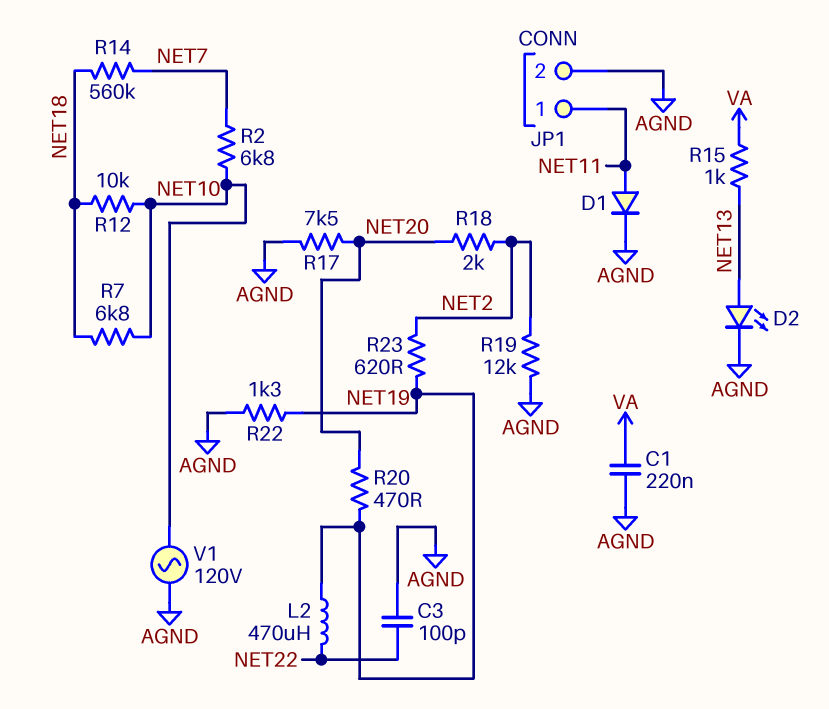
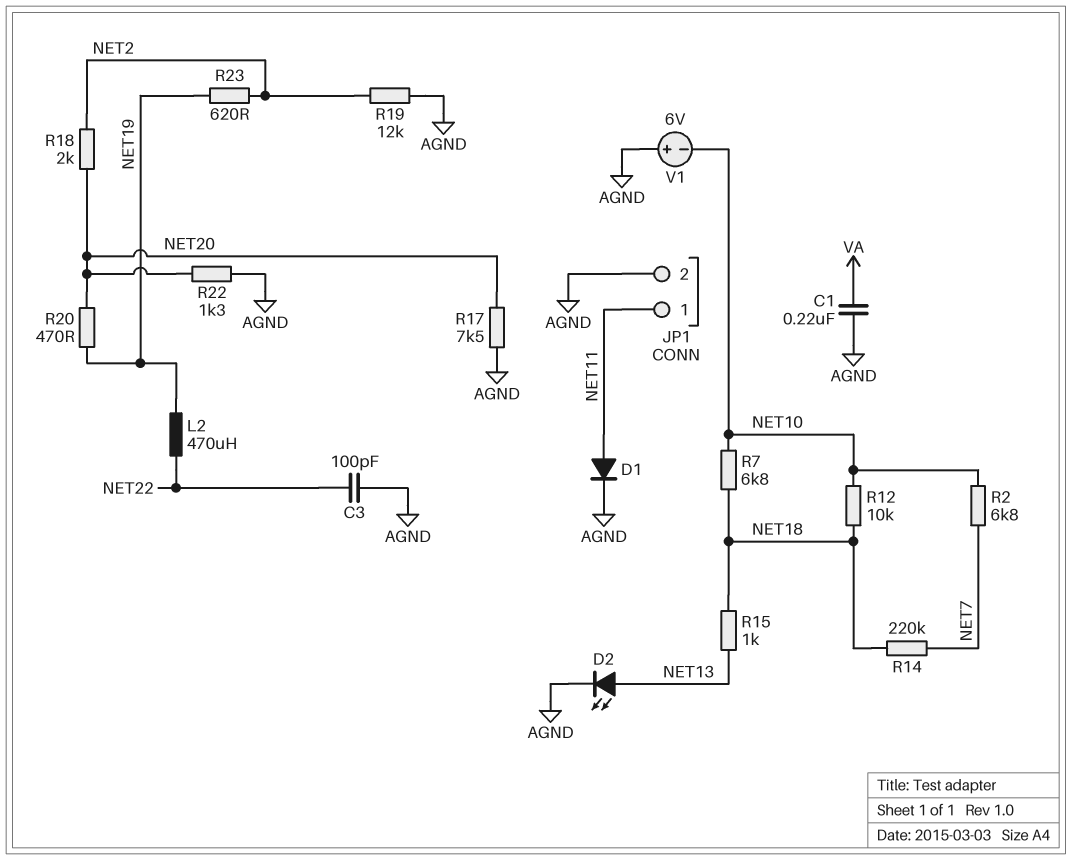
R14: 560k (NET7, NET18) -> 220k (NET7, NET18)
R15: 1k (NET13, VA) -> 1k (NET13, NET18)
R22: 1.3k (AGND, NET19) -> 1.3k (AGND, NET20)
V1: AC 120V (AGND, NET10) -> 6V (plus AGND, minus NET10)

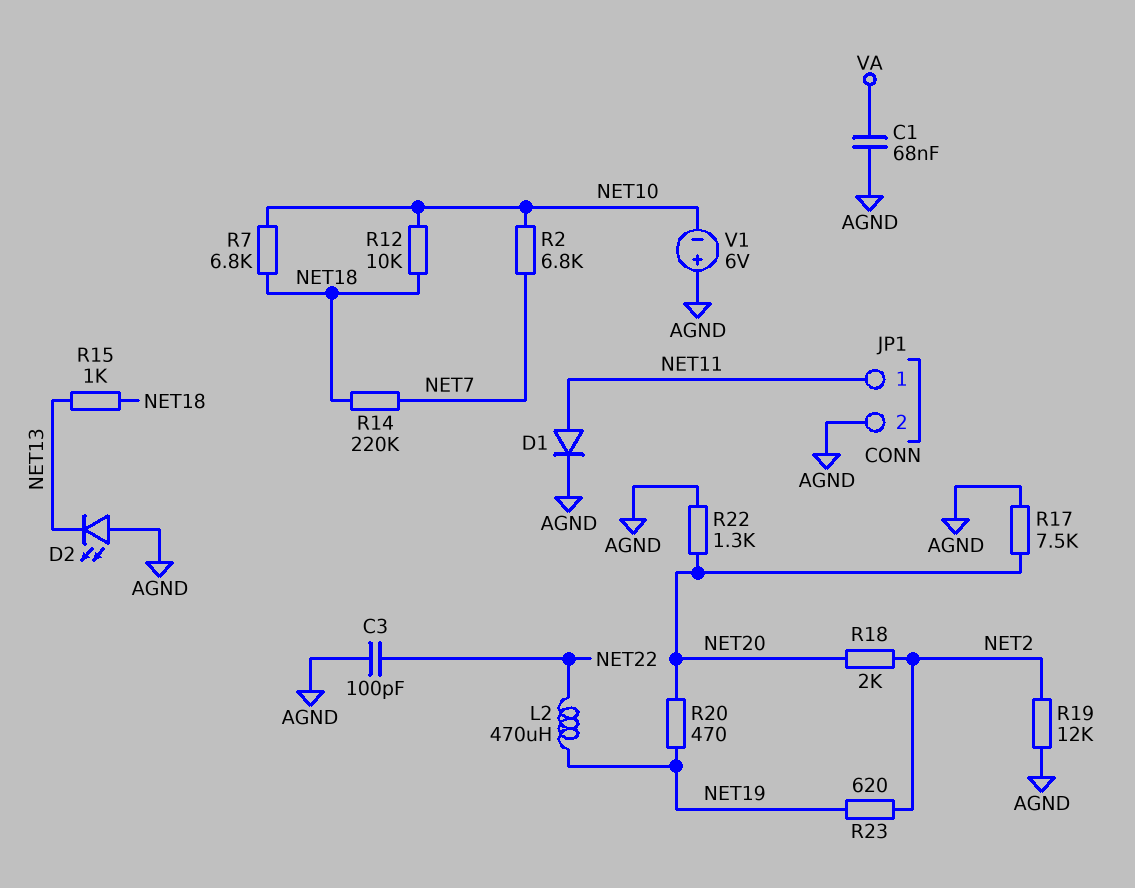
C1: 220nF (AGND, VA) -> 68nF (AGND, VA)
D2: LED (A NET13, K AGND) -> LED (A AGND, K NET13)

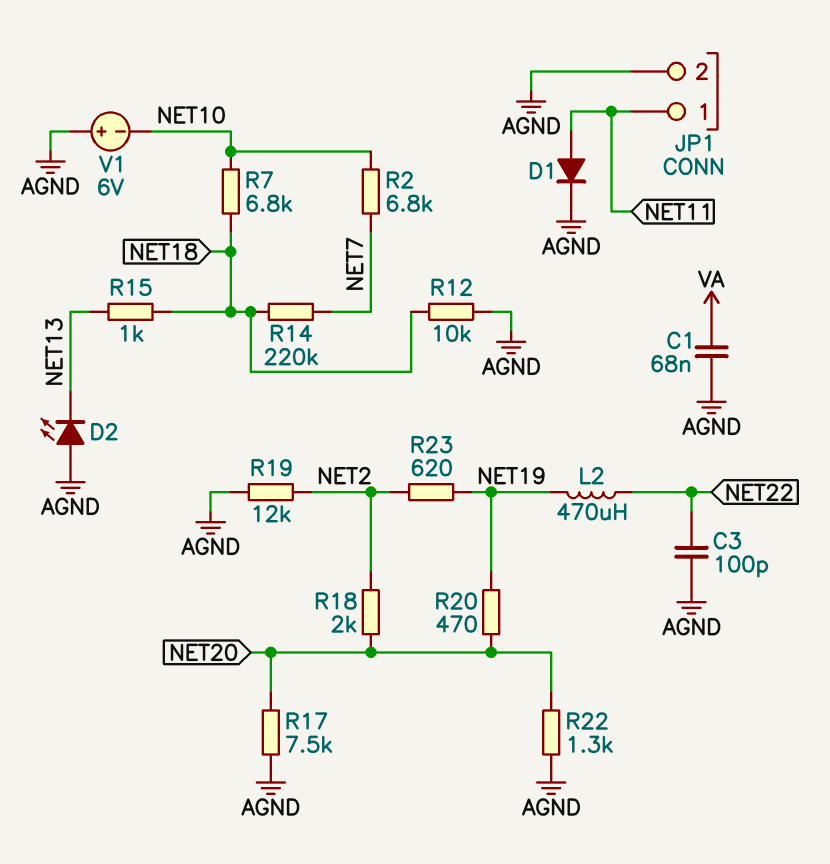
R12: 10k (NET10, NET18) -> 10k (AGND, NET18)

